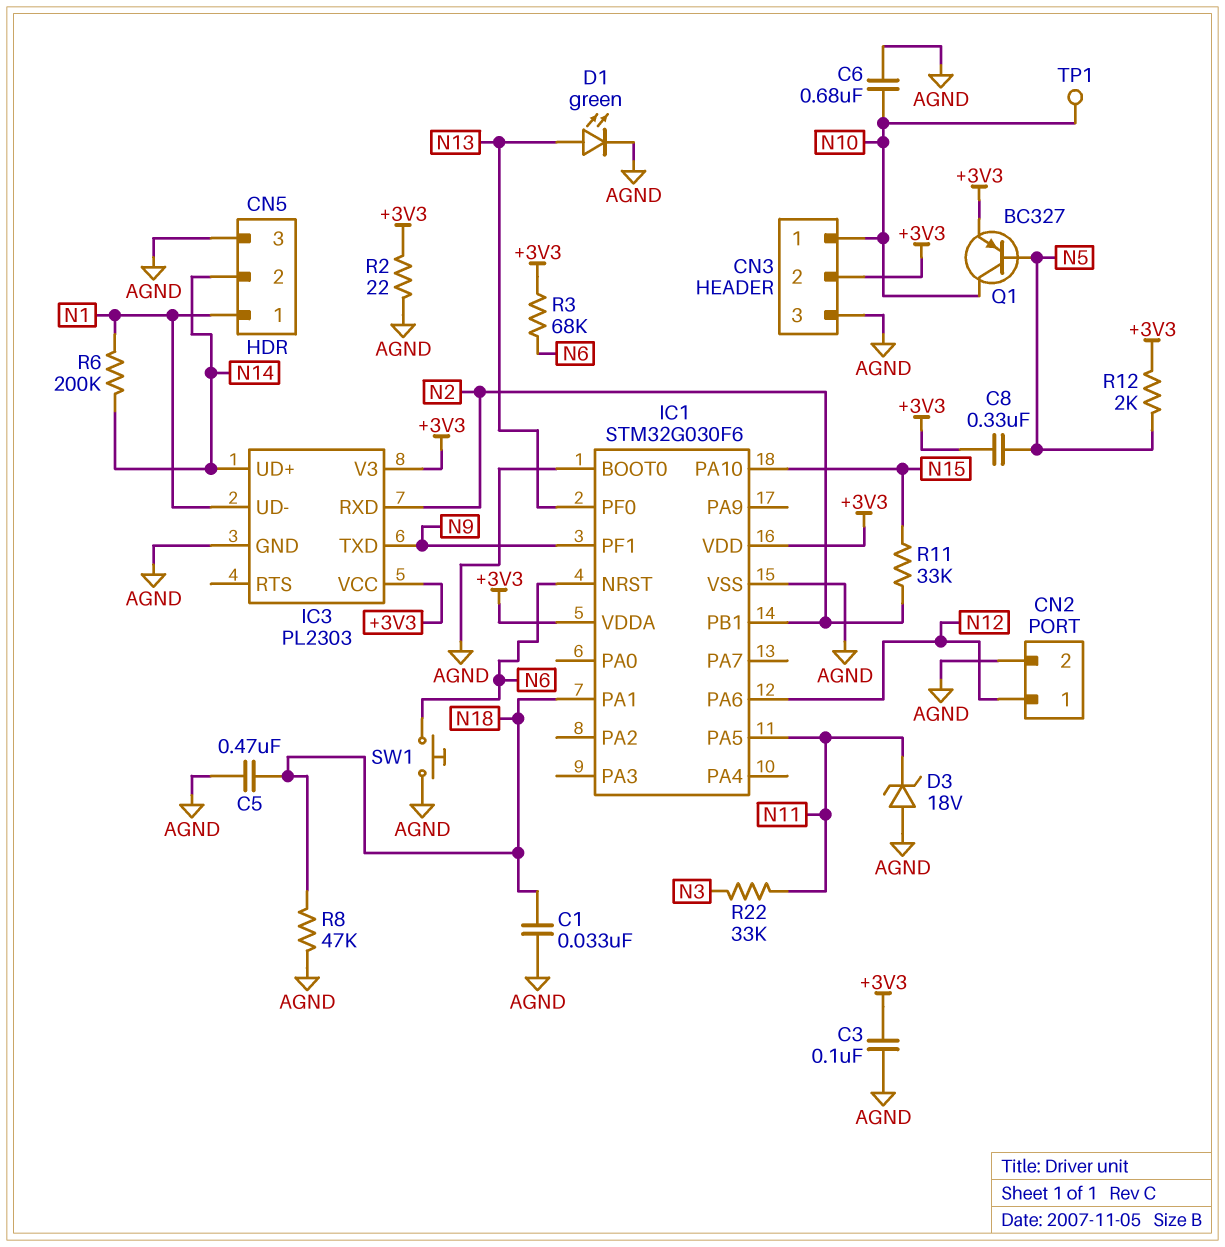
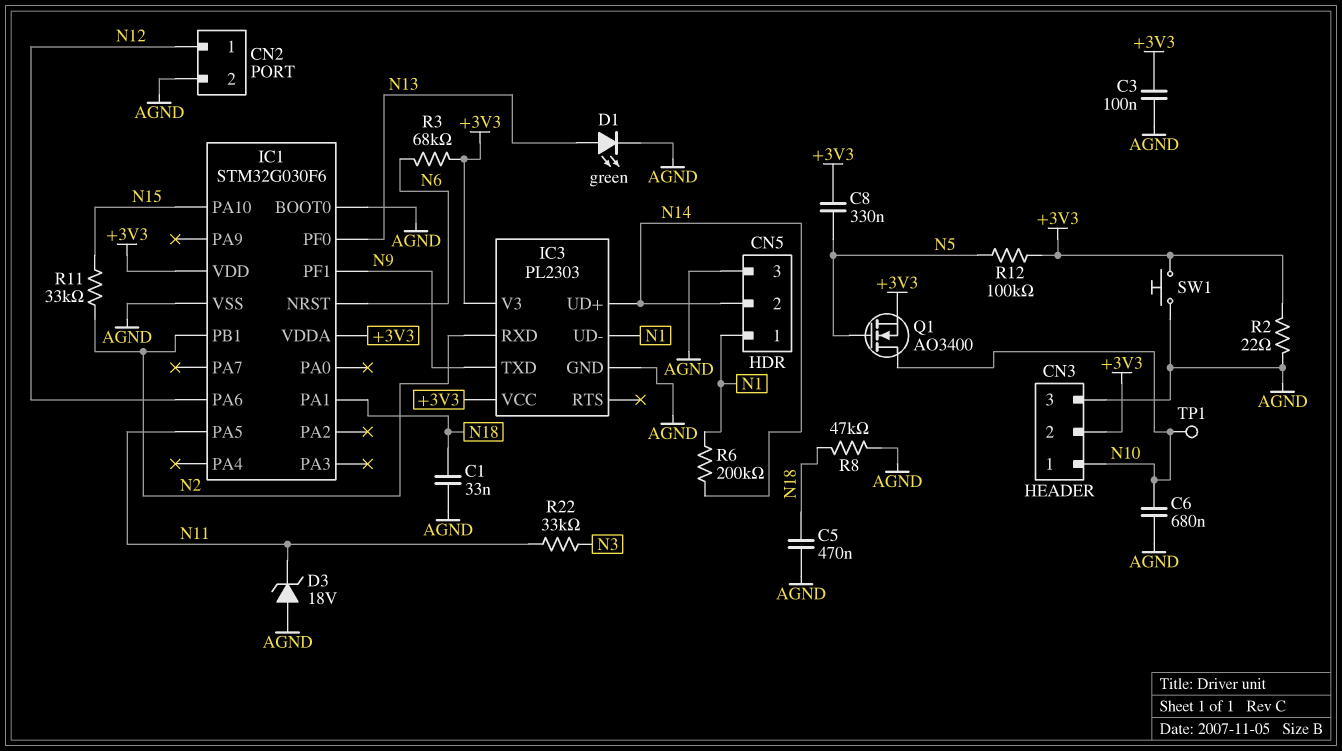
Q1: PNP BC327 (B N5, C N10, E +3V3) -> NMOS AO3400 (G N5, D N10, S +3V3)
R12: 2k (+3V3, N5) -> 100k (+3V3, N5)
SW1: button (AGND, N6) -> button (+3V3, AGND)

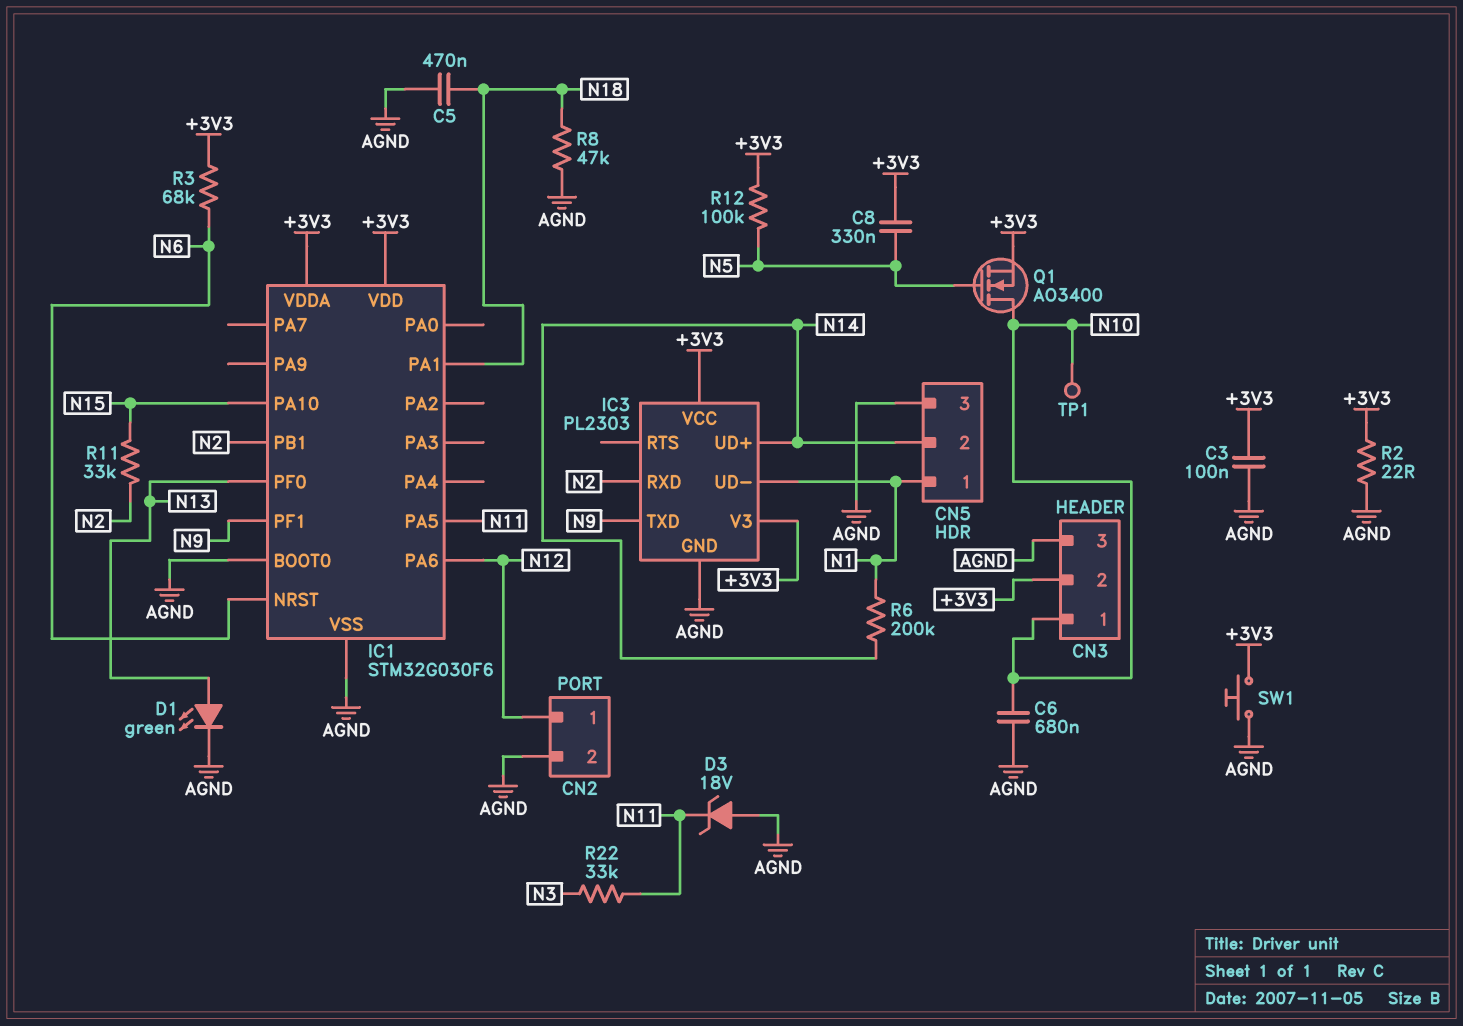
C1: 33nF (AGND, N18) -> none

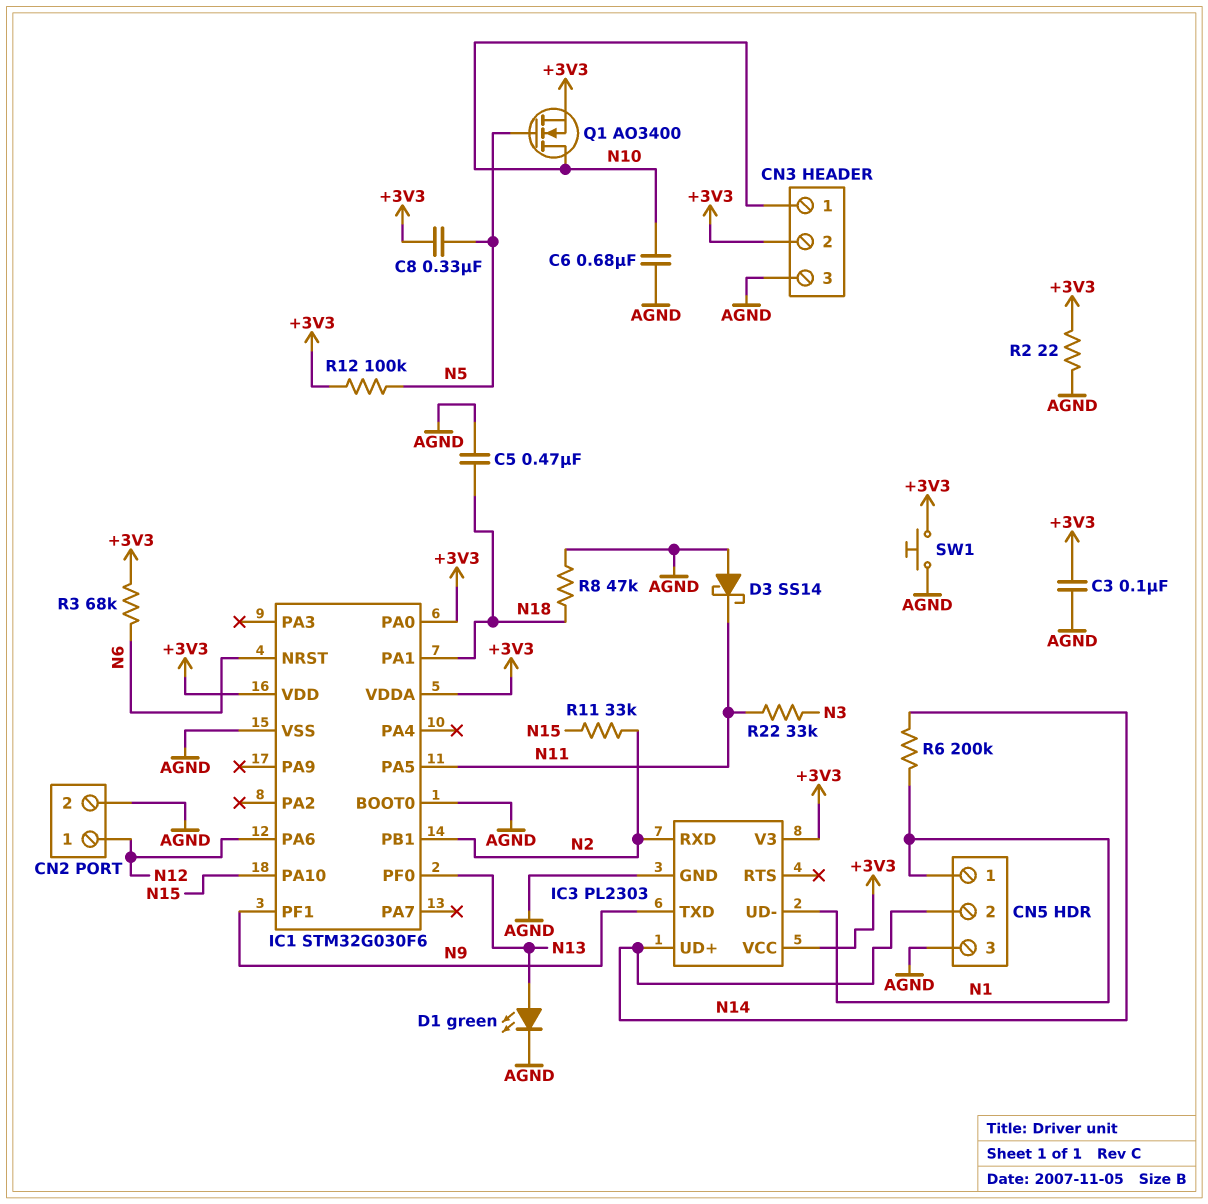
D3: zener 18V (A AGND, K N11) -> schottky SS14 (A AGND, K N11)
IC1 pin PA0: none -> +3V3
TP1: test point (N10) -> none

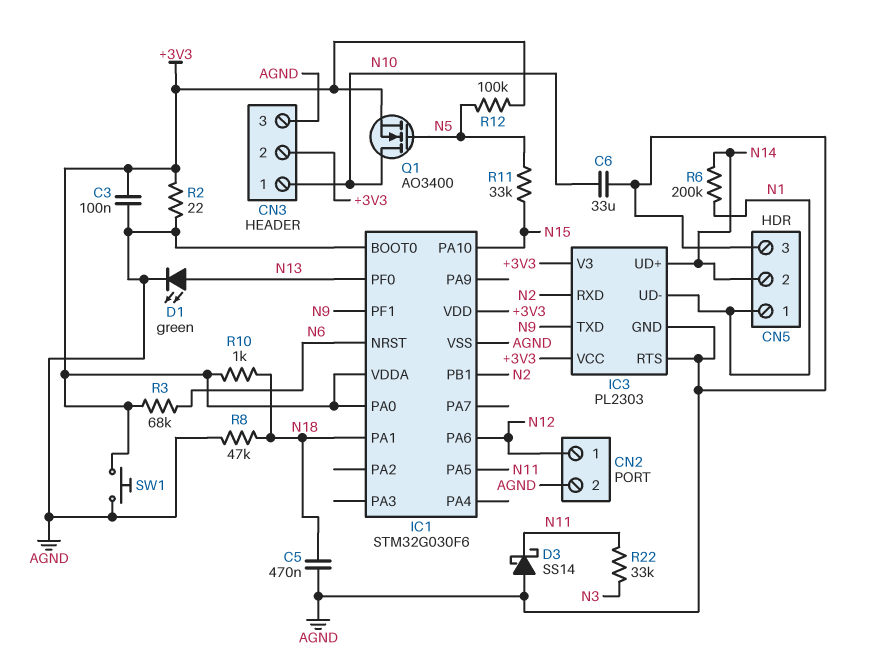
C6: 680nF (AGND, N10) -> 33uF (AGND, N10)
C8: 330nF (+3V3, N5) -> none
IC3 pin RTS: none -> AGND
R10: none -> 1k (+3V3, N18)
R11: 33k (N2, N15) -> 33k (N5, N15)

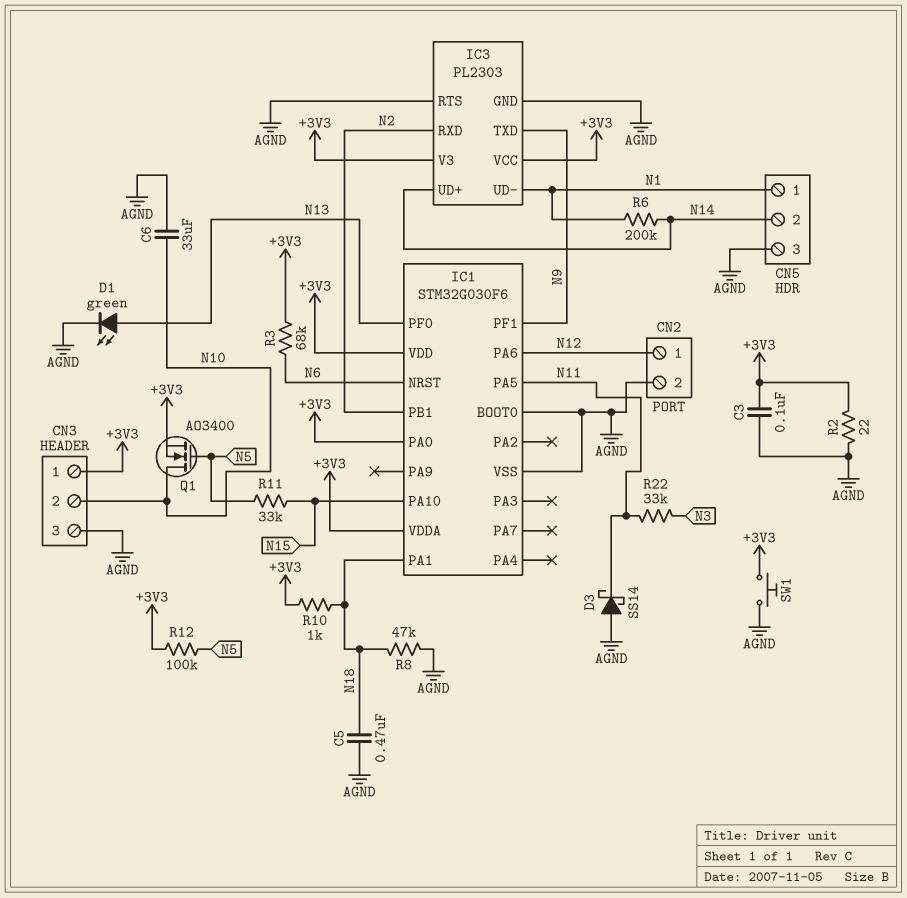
CN3 pin 1: N10 -> +3V3
CN3 pin 2: +3V3 -> N10

